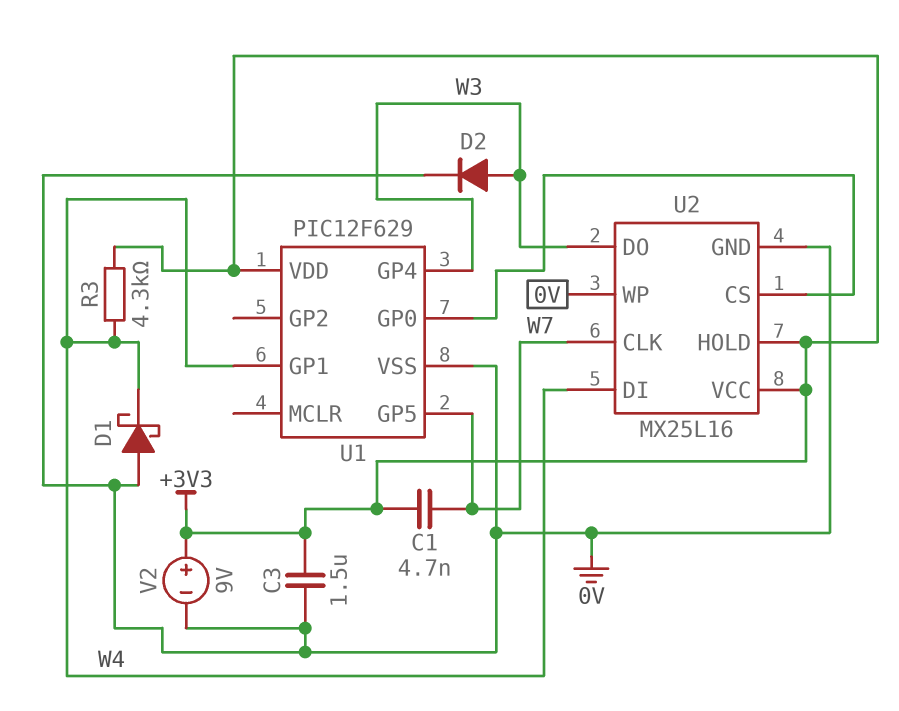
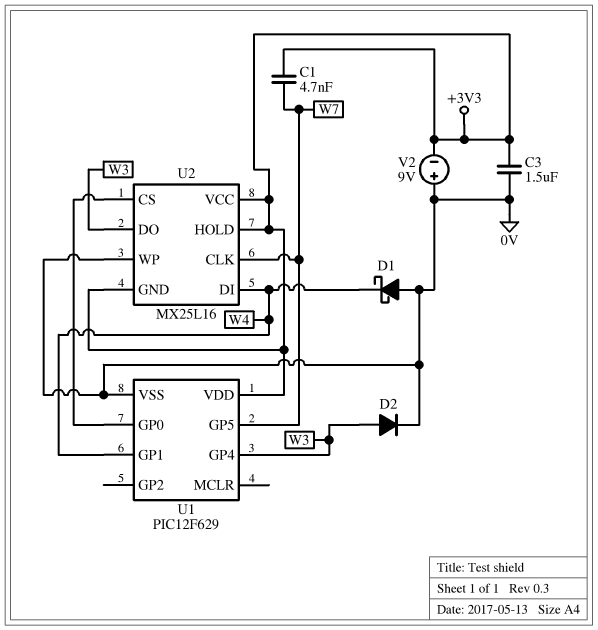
R3: 4.3k (+3V3, W4) -> none
U2 pin GND: 0V -> +3V3
V2: 9V (plus +3V3, minus 0V) -> 9V (plus 0V, minus +3V3)

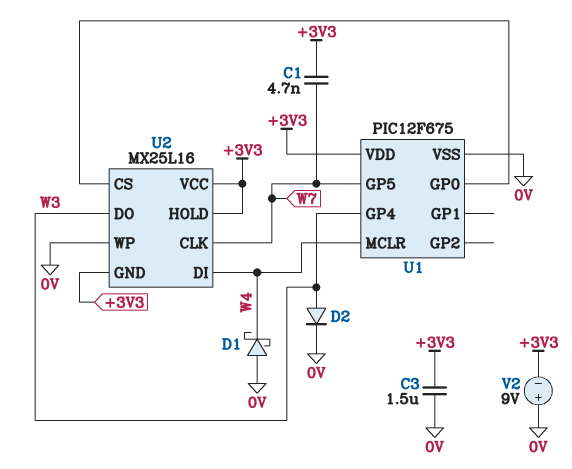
U1: PIC12F629 -> PIC12F675
U1 pin GP1: W4 -> none
U1 pin MCLR: none -> W4

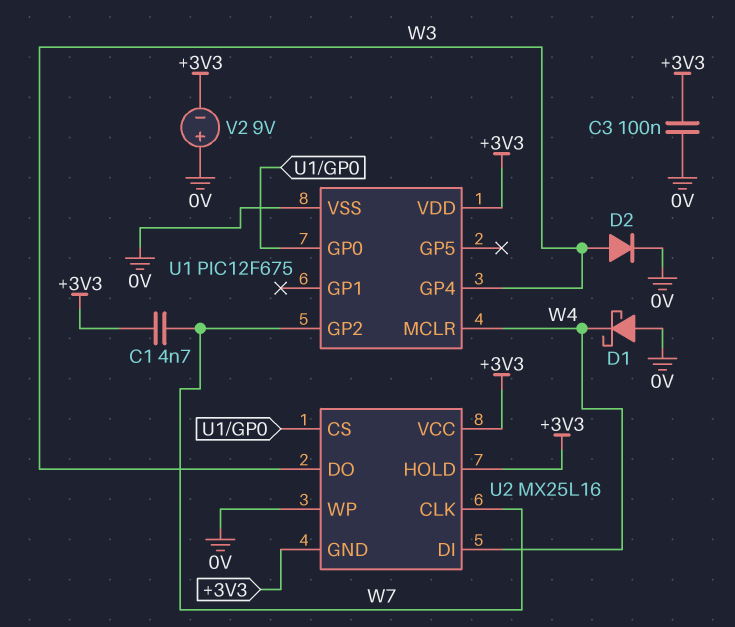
C3: 1.5uF (+3V3, 0V) -> 100nF (+3V3, 0V)
U1 pin GP2: none -> W7
U1 pin GP5: W7 -> none

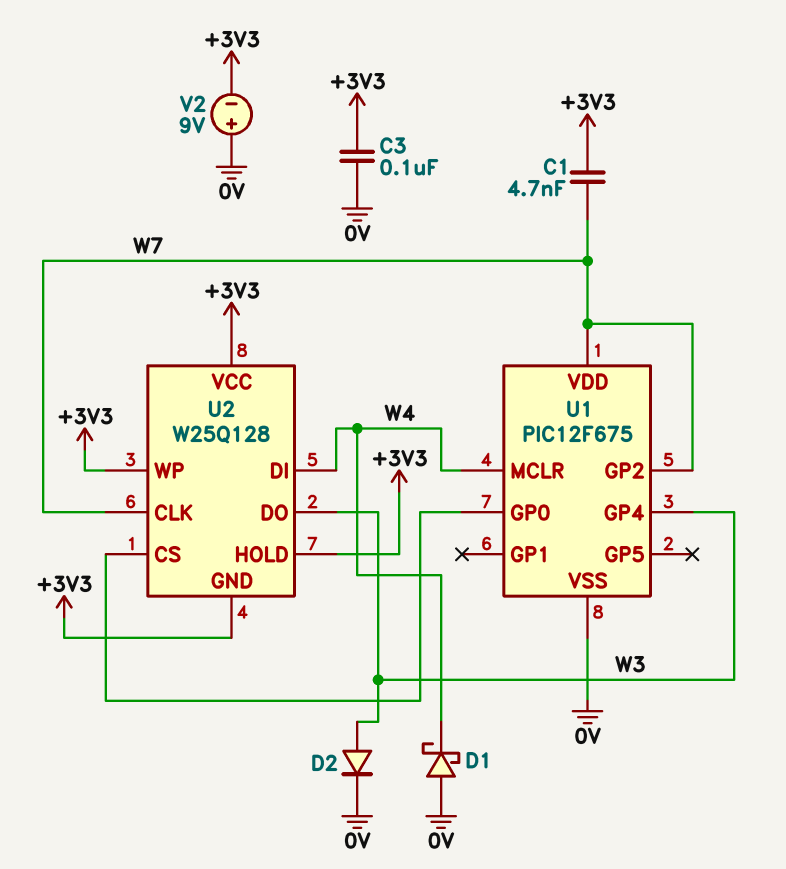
U1 pin VDD: +3V3 -> W7
U2: MX25L16 -> W25Q128
U2 pin WP: 0V -> +3V3

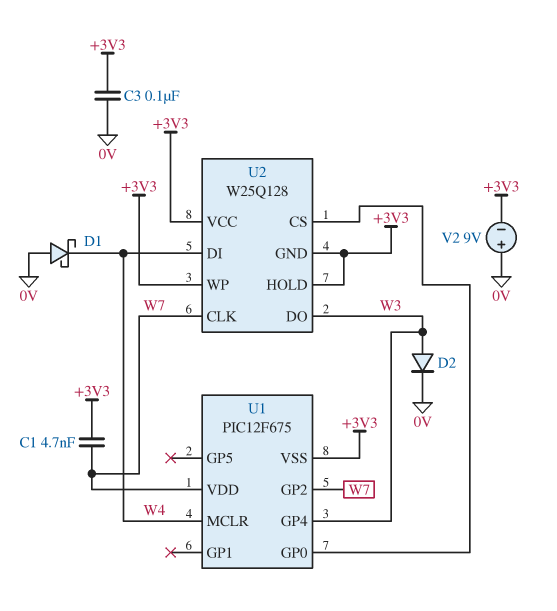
U1 pin VSS: 0V -> +3V3

